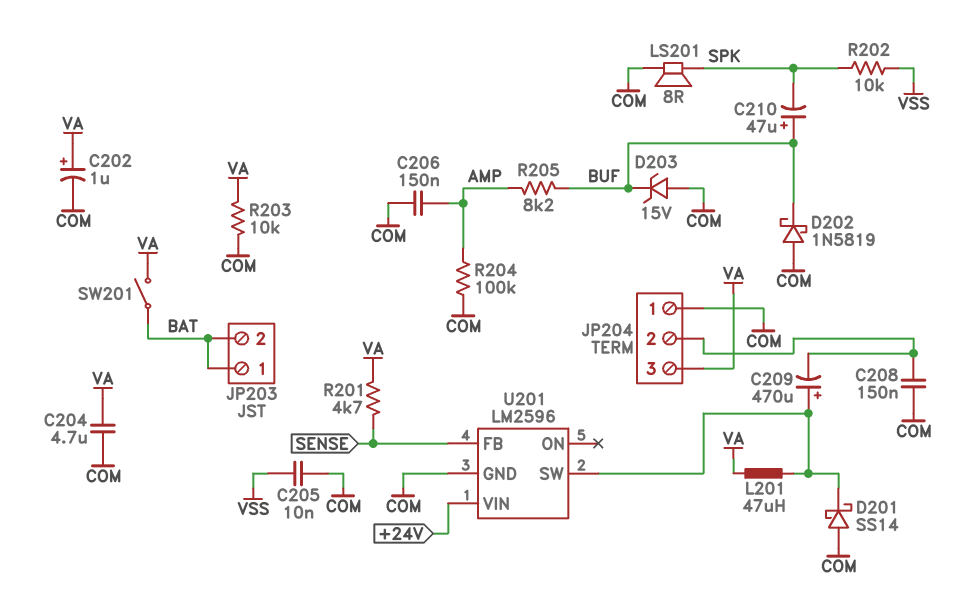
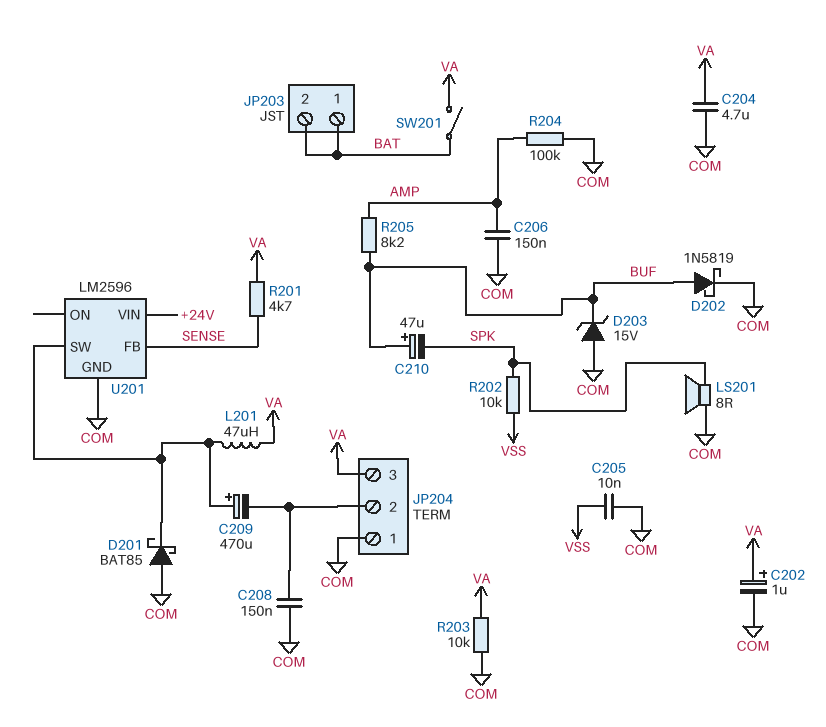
D201: schottky SS14 (A COM, K U201/SW) -> schottky BAT85 (A COM, K U201/SW)
D202: schottky 1N5819 (A COM, K BUF) -> schottky 1N5819 (A BUF, K COM)

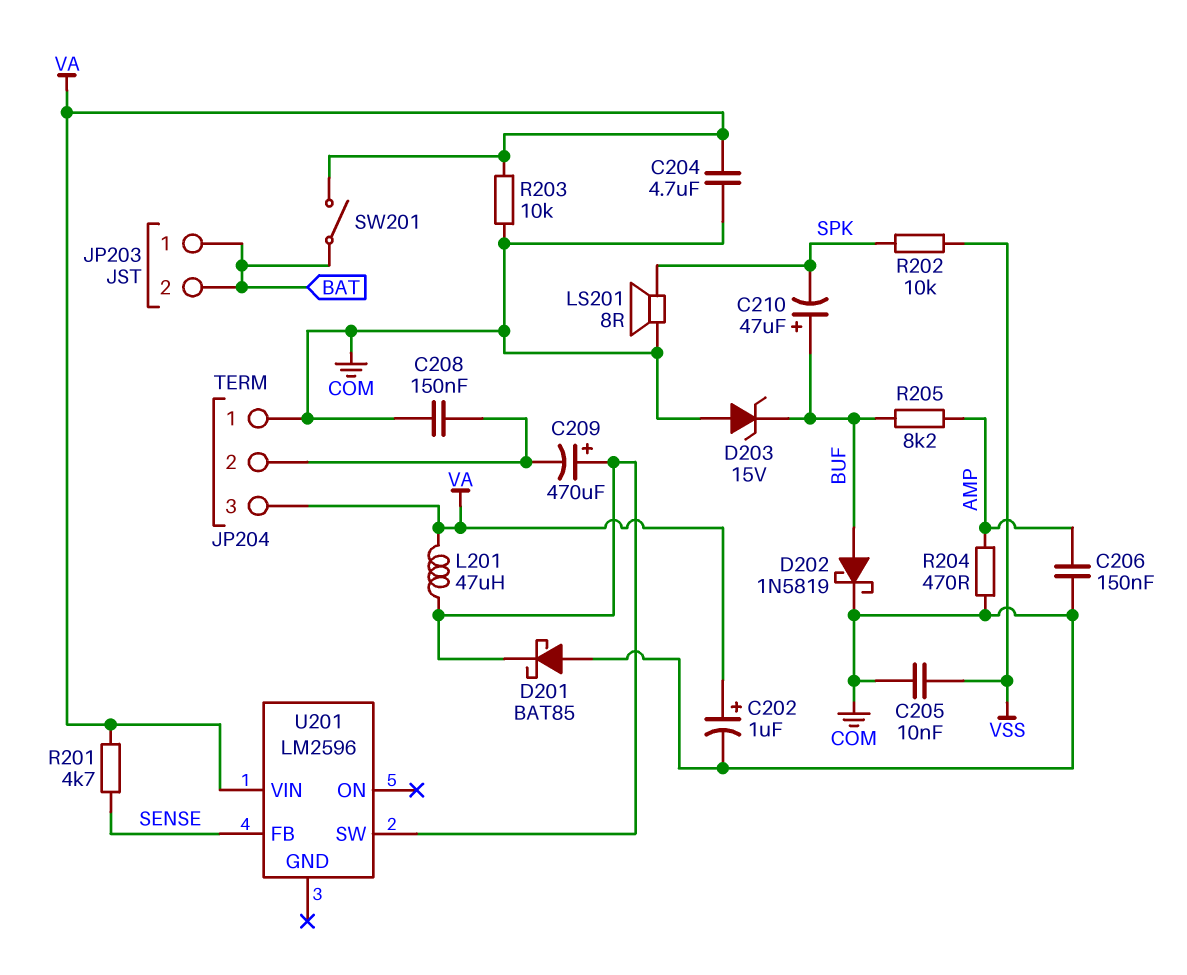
R204: 100k (AMP, COM) -> 470 (AMP, COM)
U201 pin GND: COM -> none
U201 pin VIN: +24V -> VA

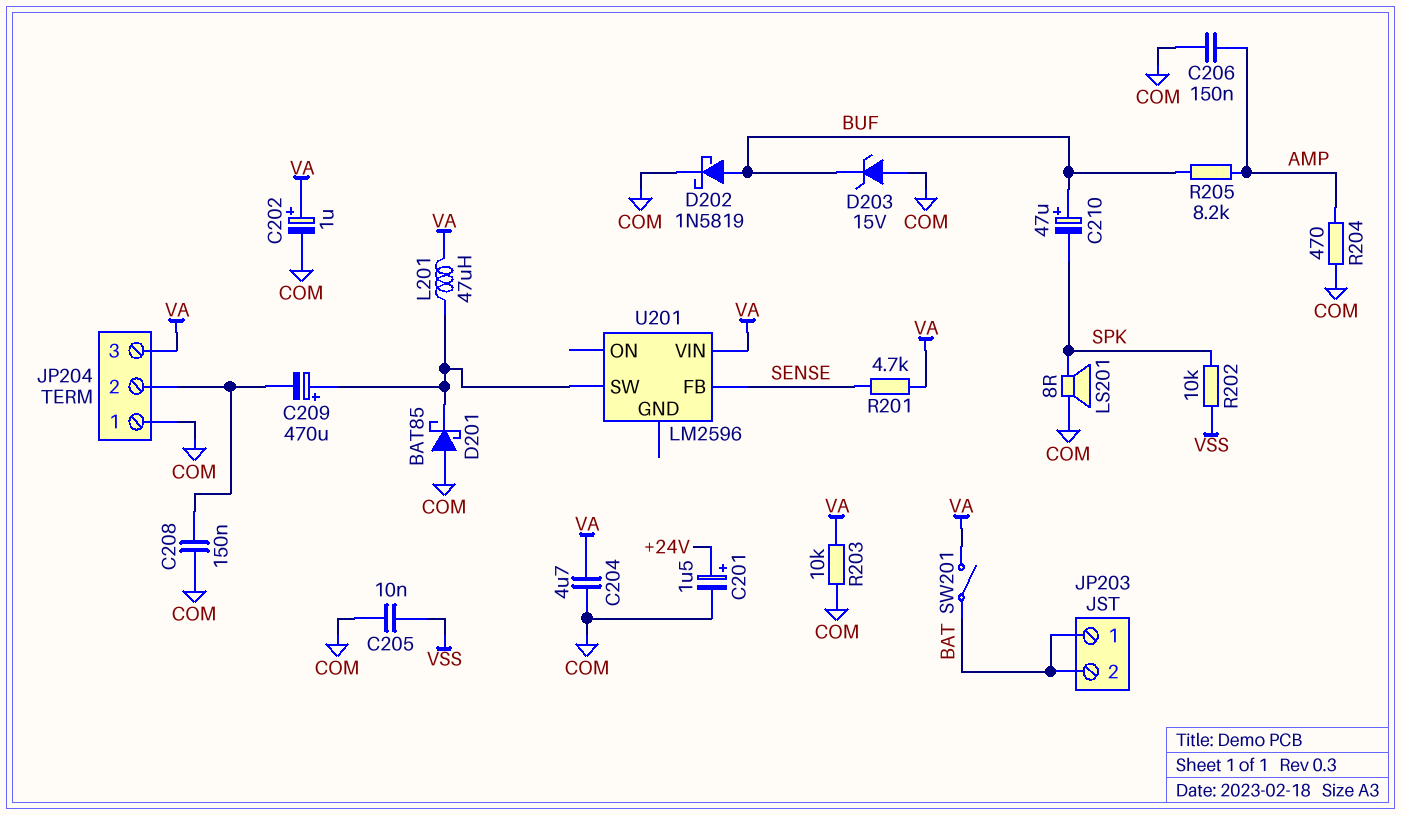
C201: none -> 1.5uF (plus +24V, minus COM)

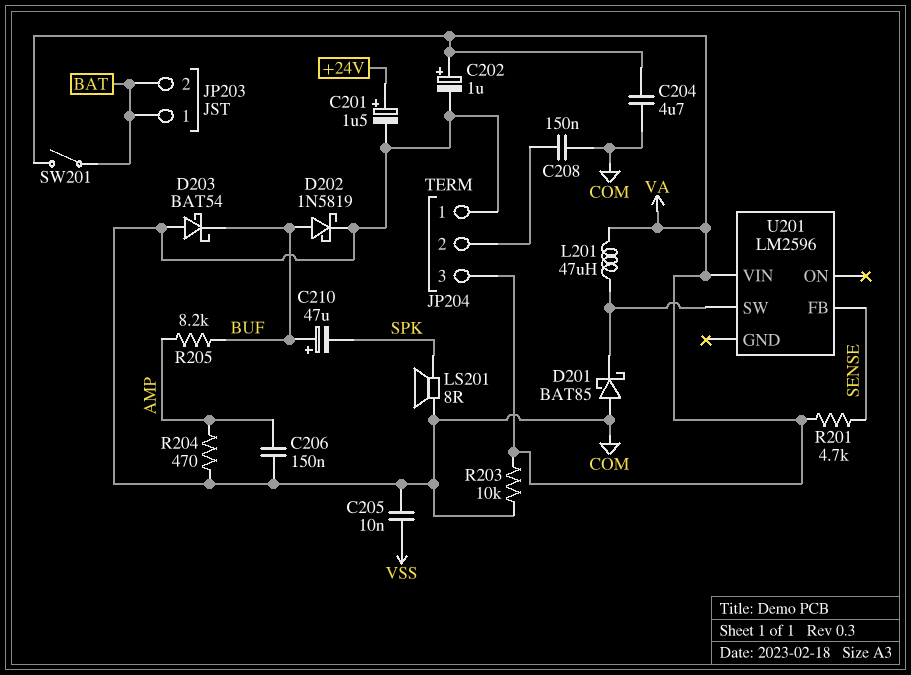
C209: 470uF (plus U201/SW, minus JP204/2) -> none
D203: zener 15V (A COM, K BUF) -> schottky BAT54 (A COM, K BUF)
R202: 10k (SPK, VSS) -> none

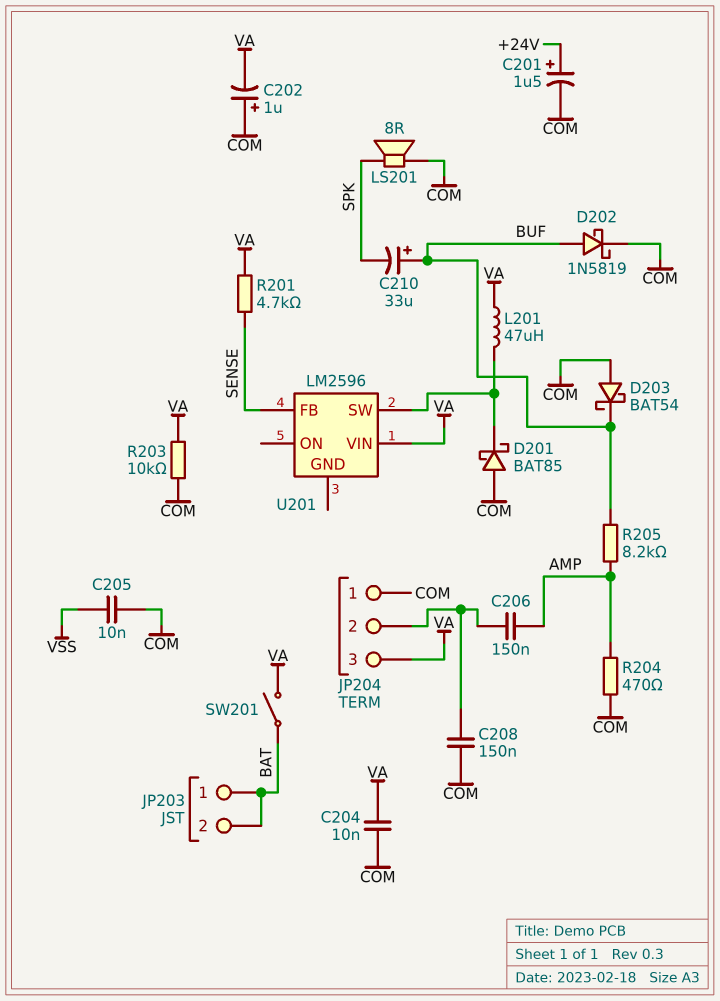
C202: 1uF (plus VA, minus COM) -> 1uF (plus COM, minus VA)
C204: 4.7uF (COM, VA) -> 10nF (COM, VA)
C206: 150nF (AMP, COM) -> 150nF (AMP, JP204/2)
C210: 47uF (plus BUF, minus SPK) -> 33uF (plus BUF, minus SPK)

